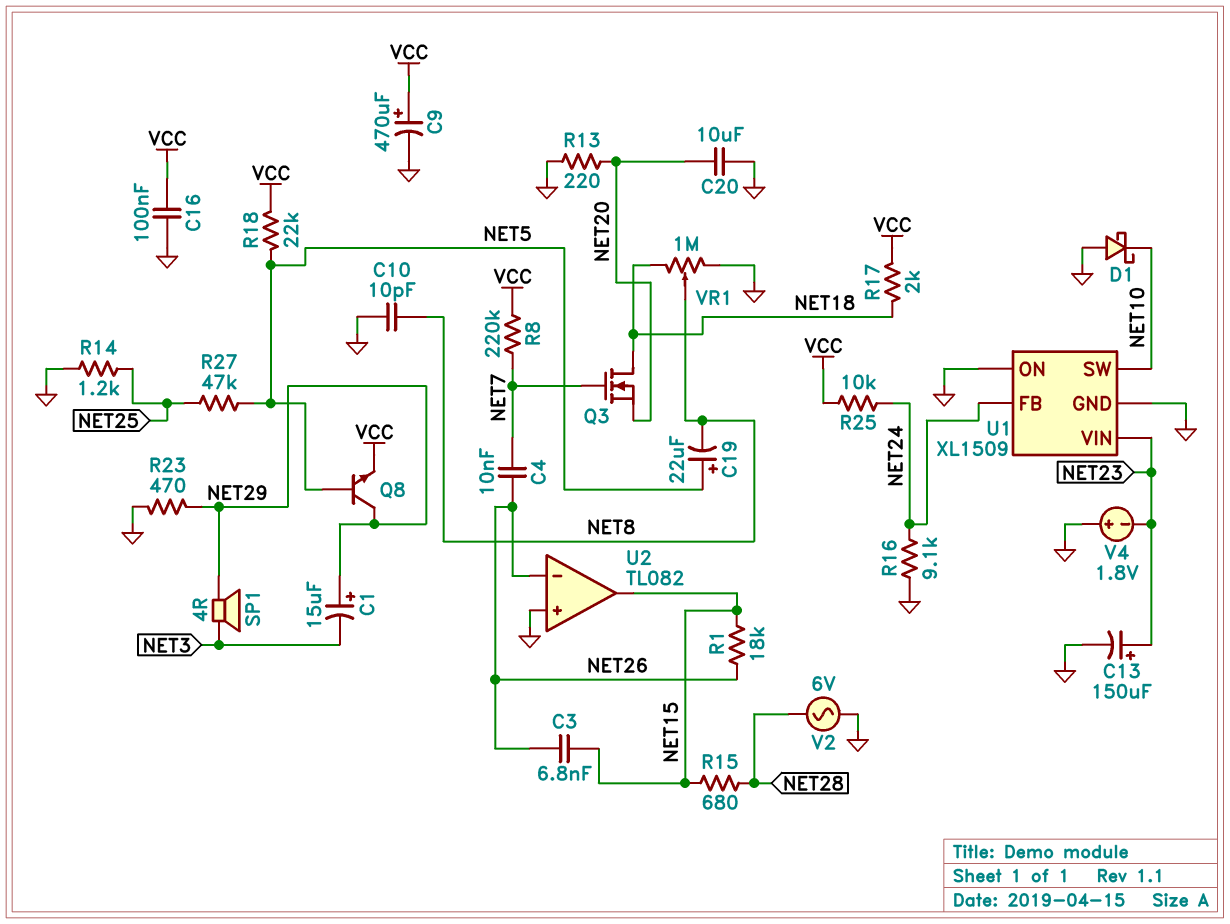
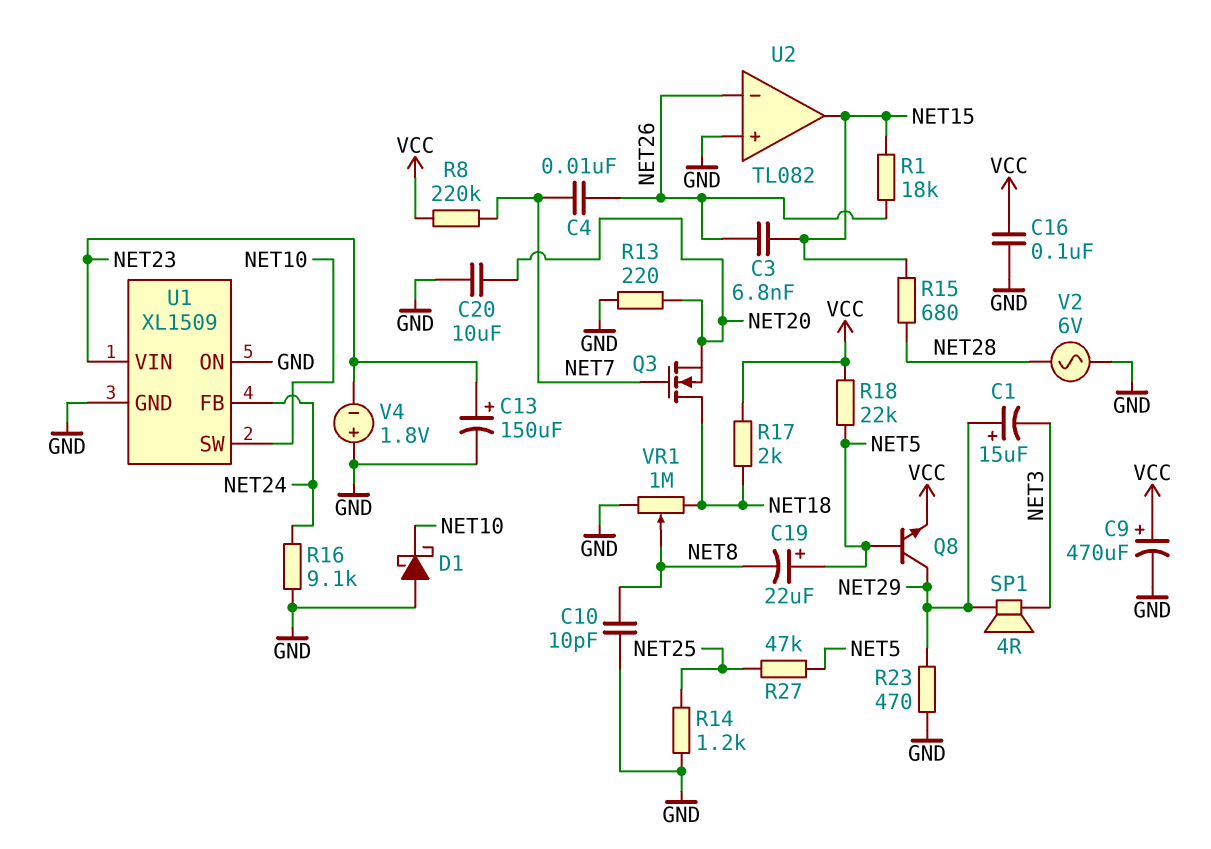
R25: 10k (NET24, VCC) -> none

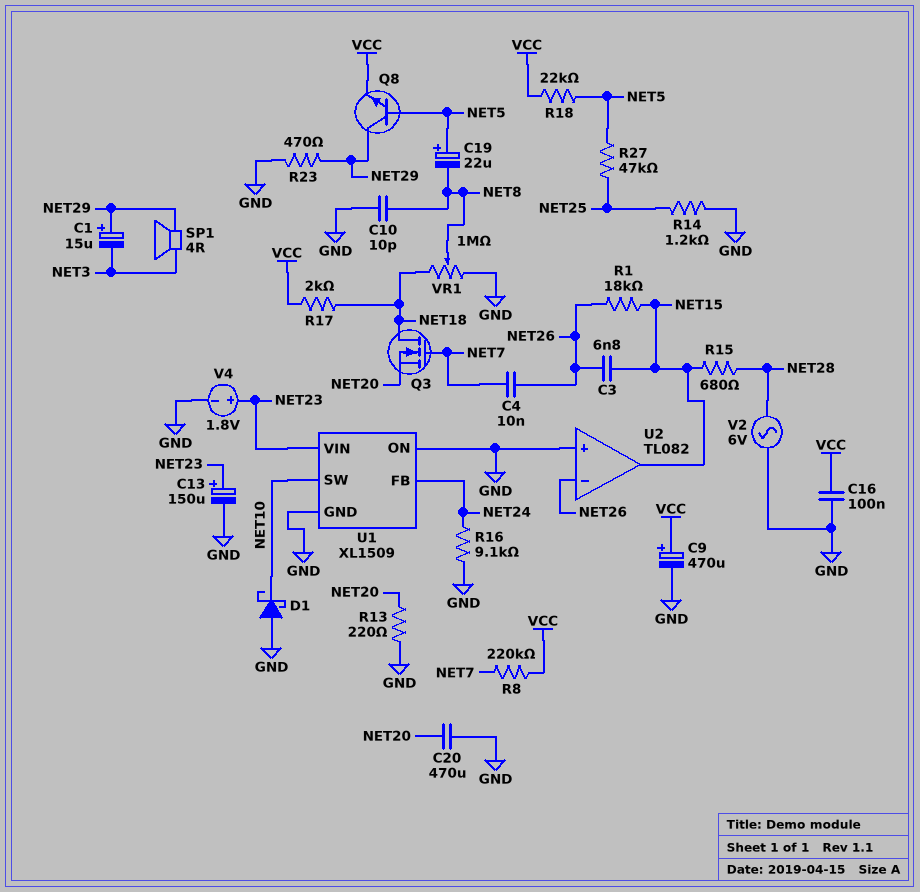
C20: 10uF (GND, NET20) -> 470uF (GND, NET20)
V4: 1.8V (plus GND, minus NET23) -> 1.8V (plus NET23, minus GND)

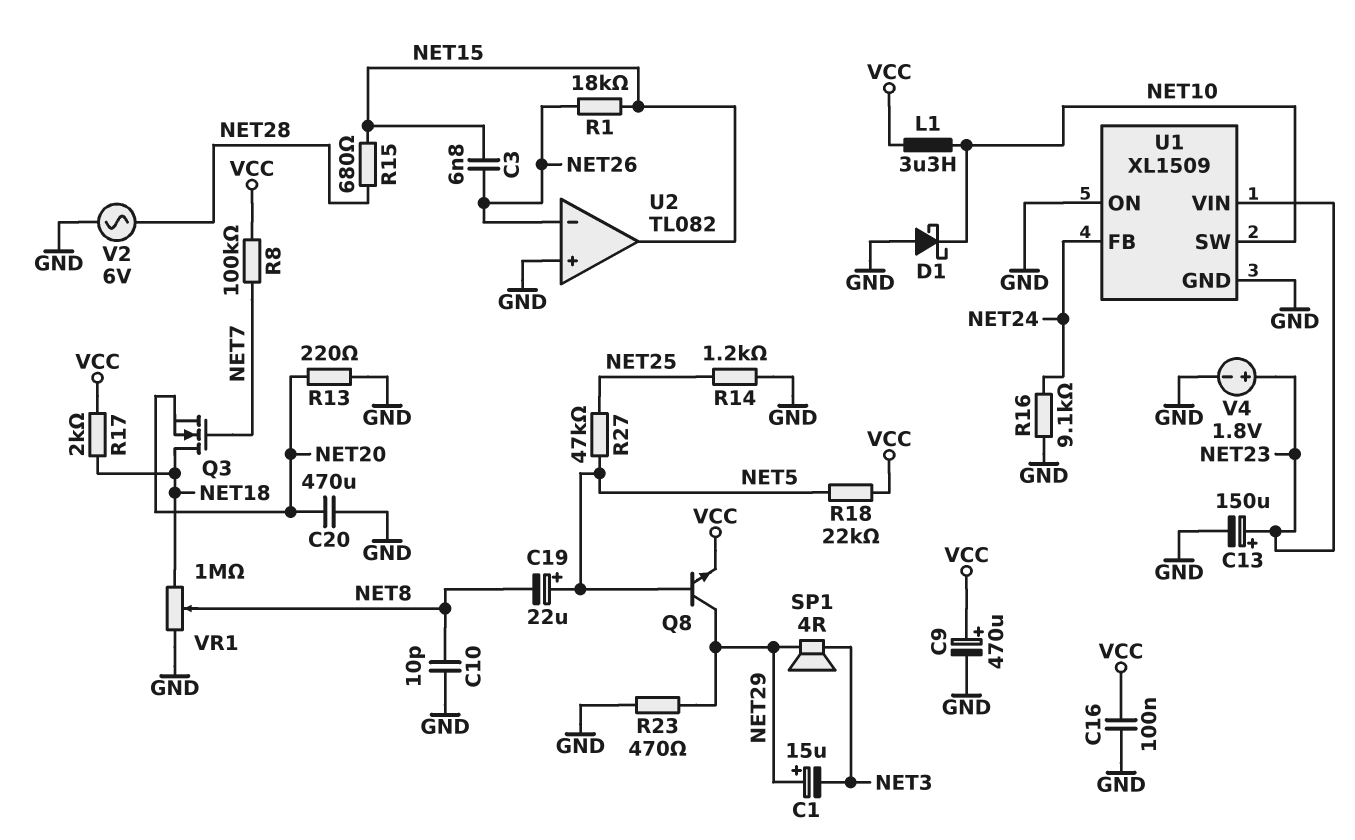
C4: 10nF (NET7, NET26) -> none
L1: none -> 3.3uH (NET10, VCC)
R8: 220k (NET7, VCC) -> 100k (NET7, VCC)

